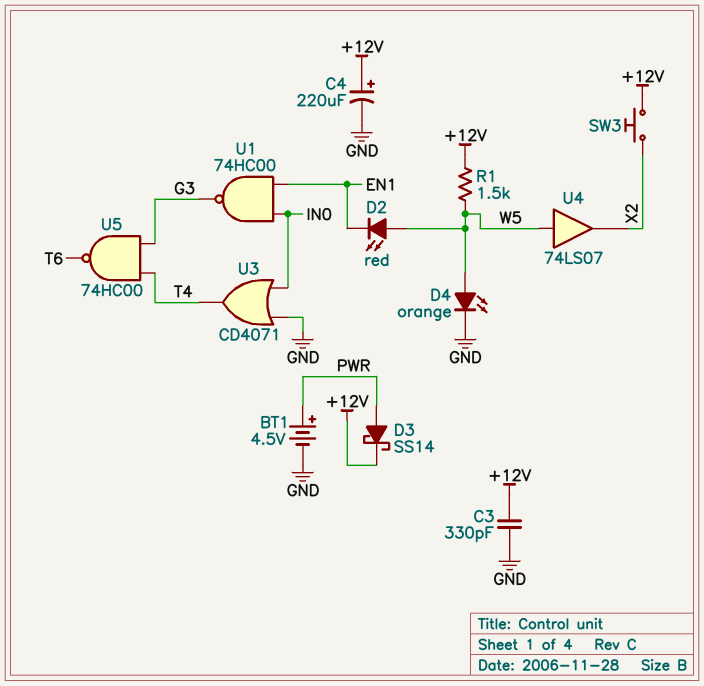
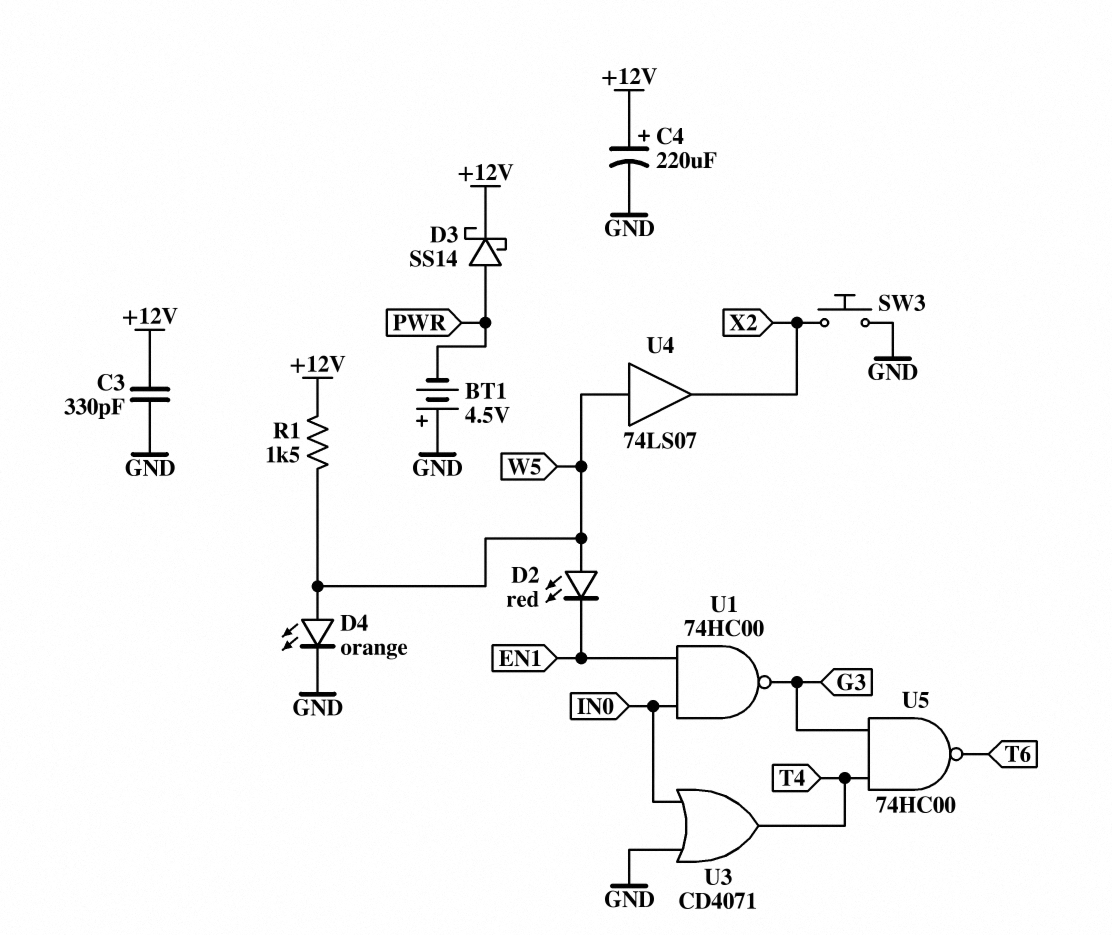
BT1: 4.5V (plus PWR, minus GND) -> 4.5V (plus GND, minus PWR)
SW3: button (+12V, X2) -> button (GND, X2)

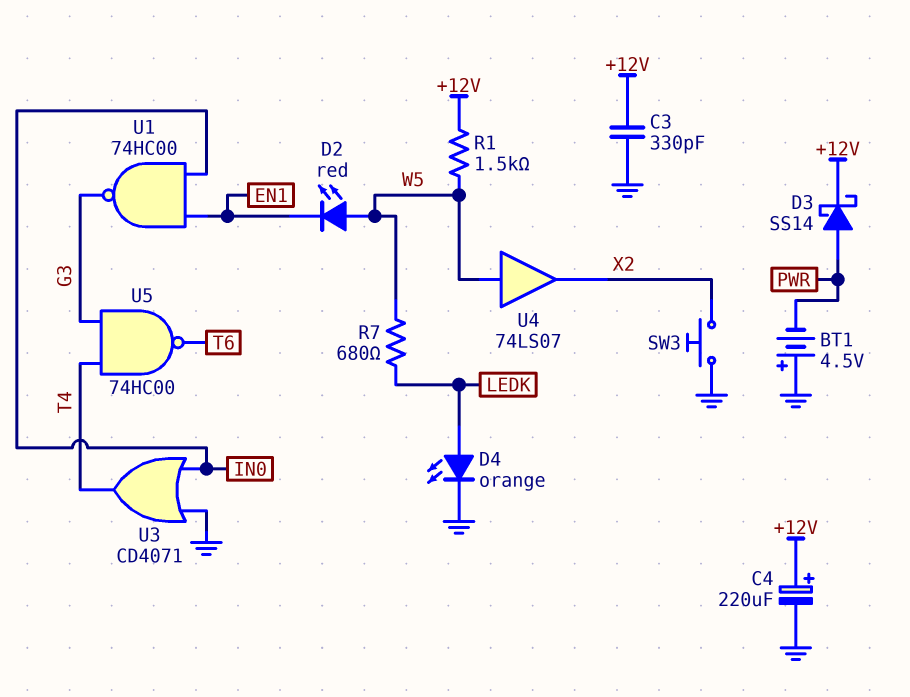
D4: LED orange (A W5, K GND) -> LED orange (A LEDK, K GND)
R7: none -> 680 (LEDK, W5)

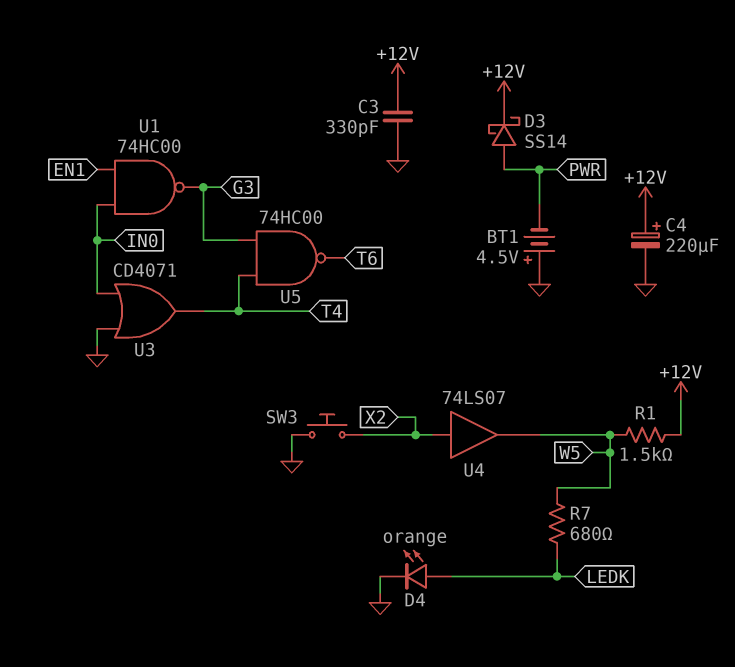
D2: LED red (A W5, K EN1) -> none
U4: buffer 74LS07 (in W5, out X2) -> buffer 74LS07 (in X2, out W5)

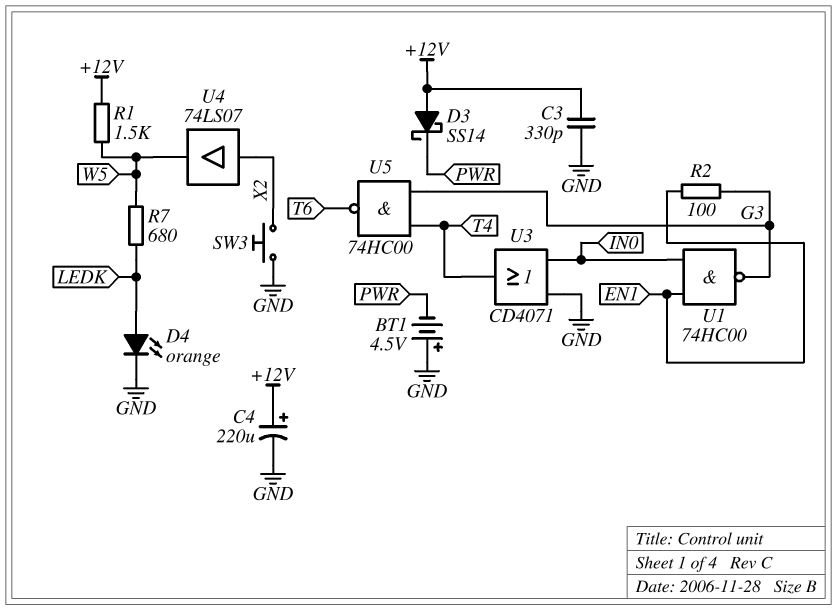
D3: schottky SS14 (A PWR, K +12V) -> schottky SS14 (A +12V, K PWR)
R2: none -> 100 (EN1, G3)

